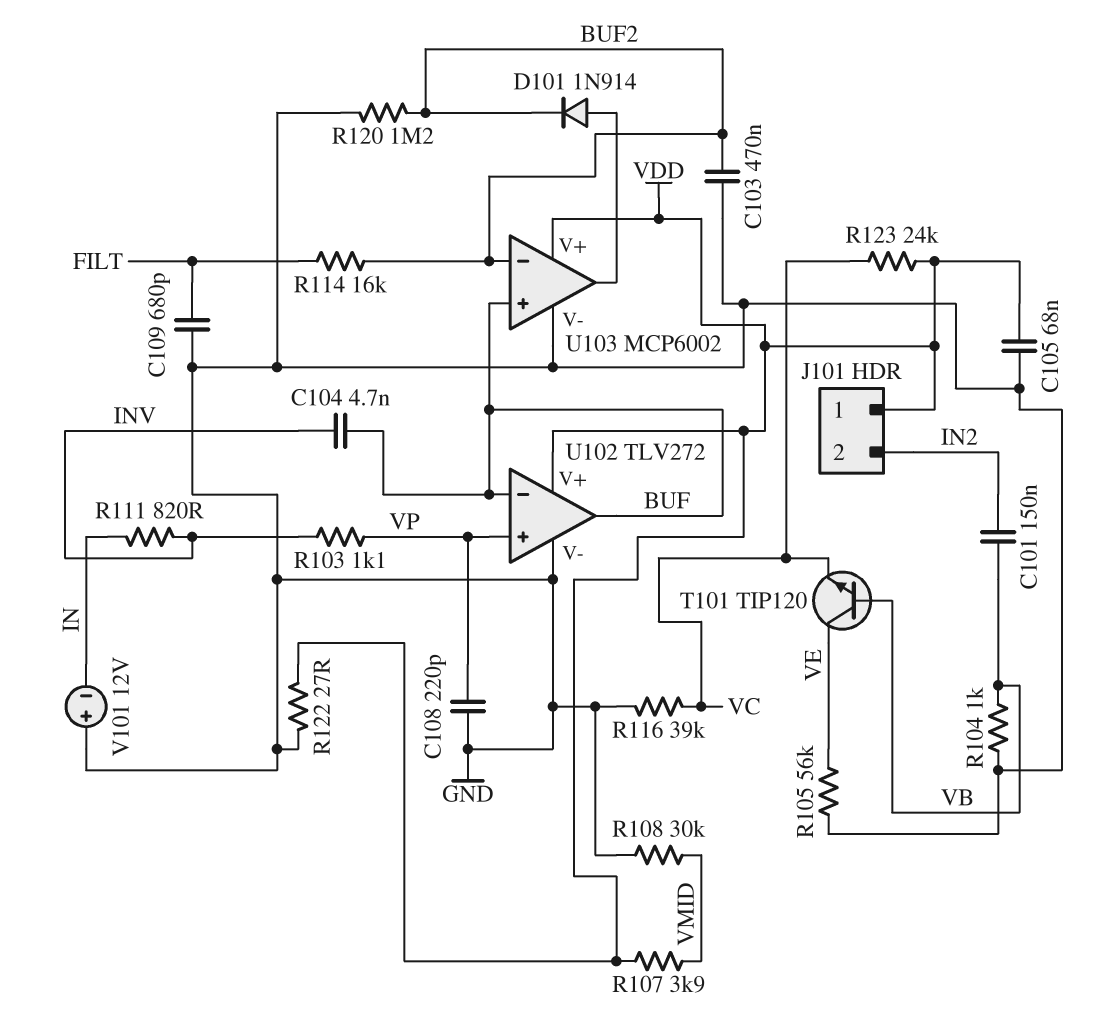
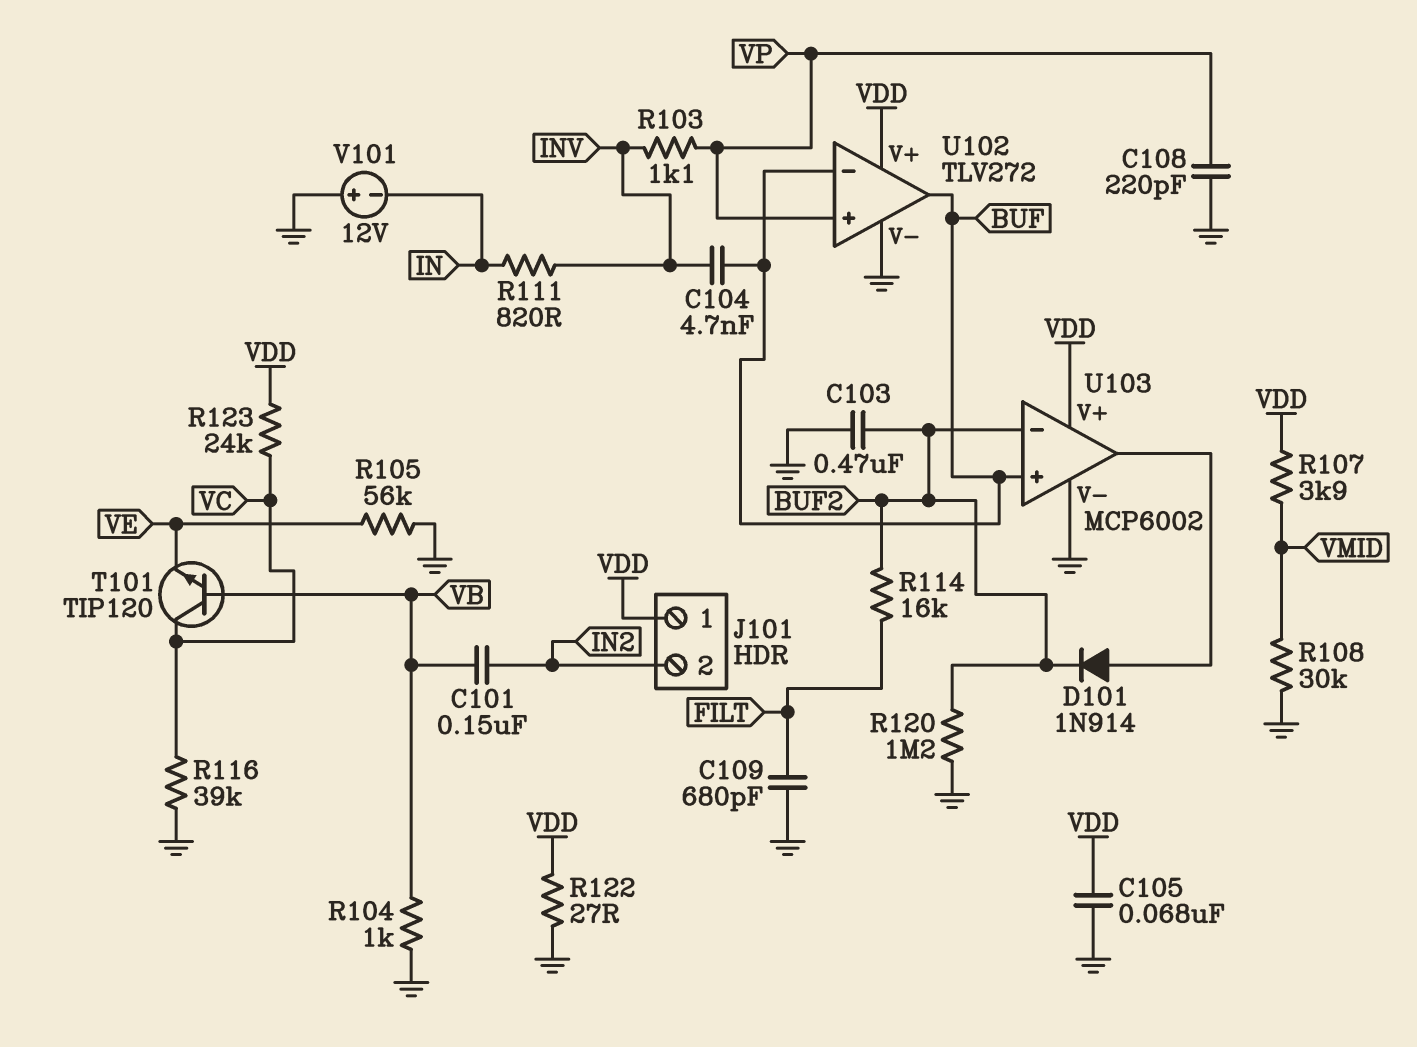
T101: NPN TIP120 (B VB, C VE, E VC) -> NPN TIP120 (B VB, C VC, E VE)

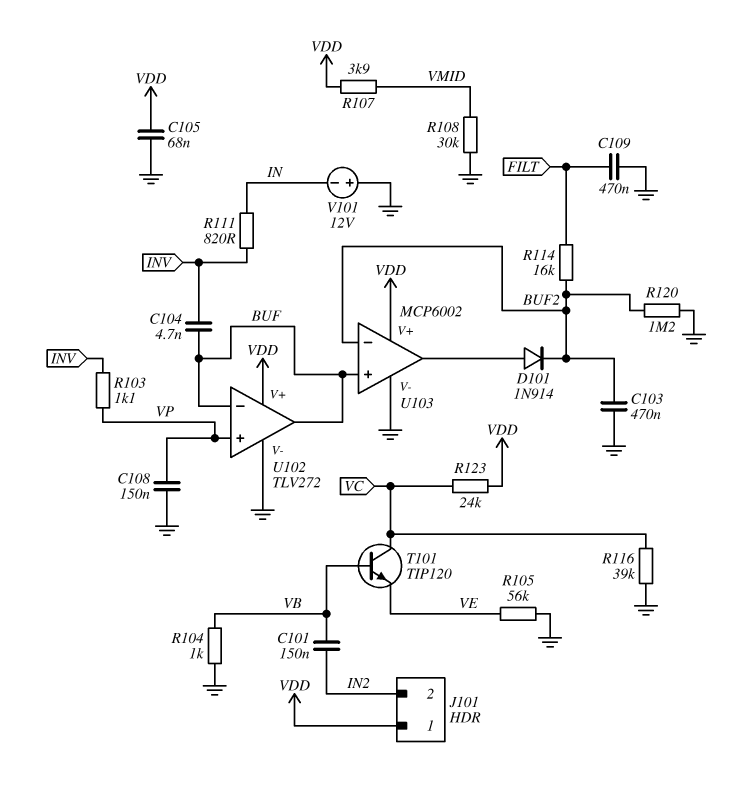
C108: 220pF (GND, VP) -> 150nF (GND, VP)
C109: 680pF (FILT, GND) -> 470nF (FILT, GND)
R122: 27 (GND, VDD) -> none

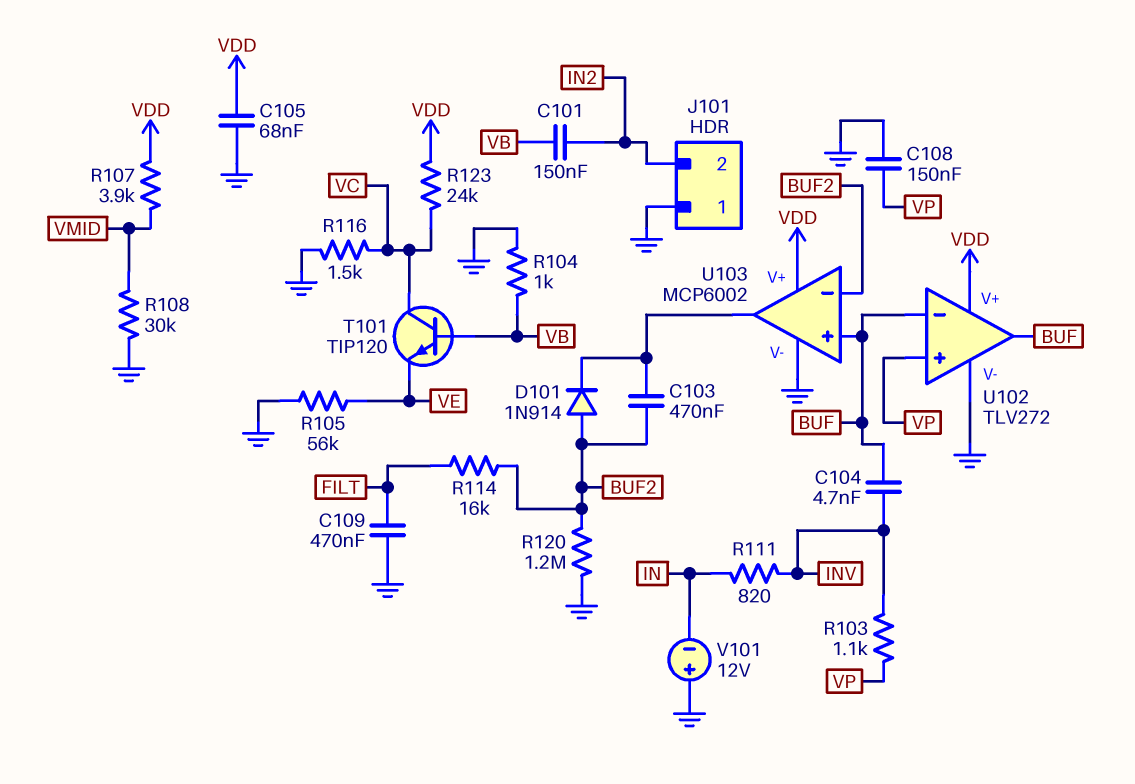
C103: 470nF (BUF2, GND) -> 470nF (BUF2, U103/out)
D101: diode 1N914 (A U103/out, K BUF2) -> diode 1N914 (A BUF2, K U103/out)
J101 pin 1: VDD -> GND
R116: 39k (GND, VC) -> 1.5k (GND, VC)

